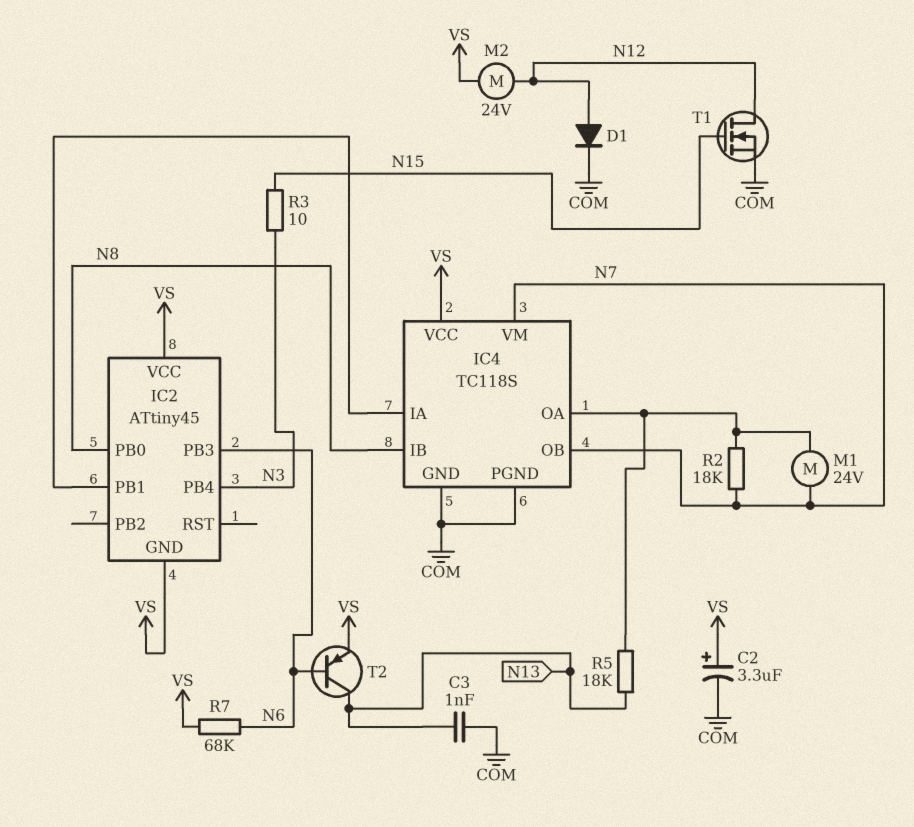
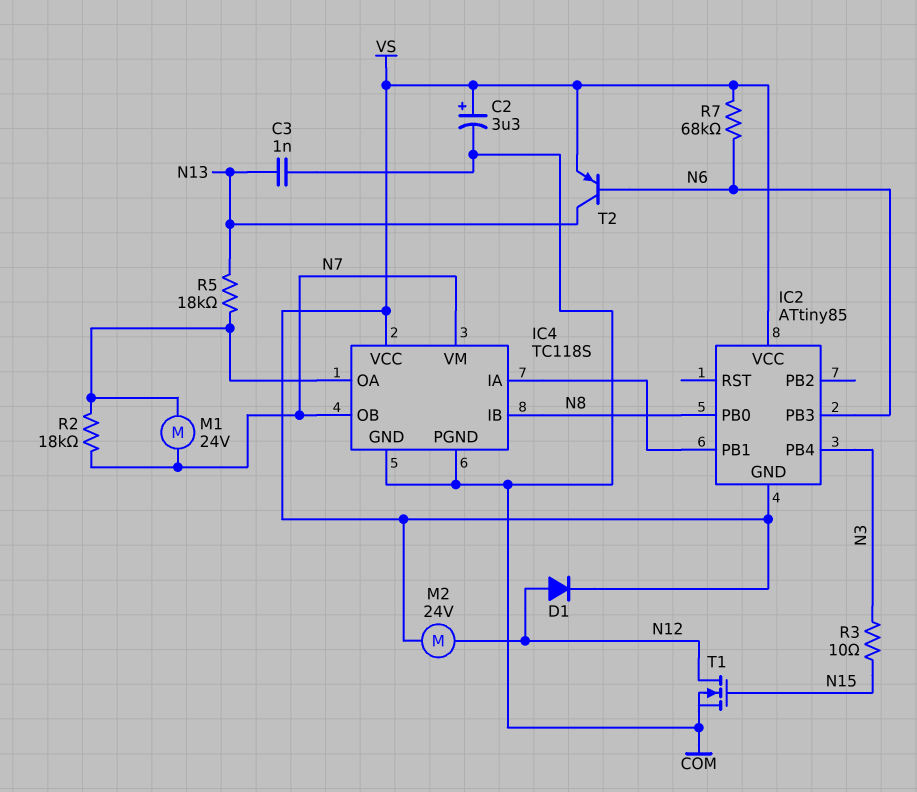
D1: diode (A N12, K COM) -> diode (A N12, K VS)
IC2: ATtiny45 -> ATtiny85

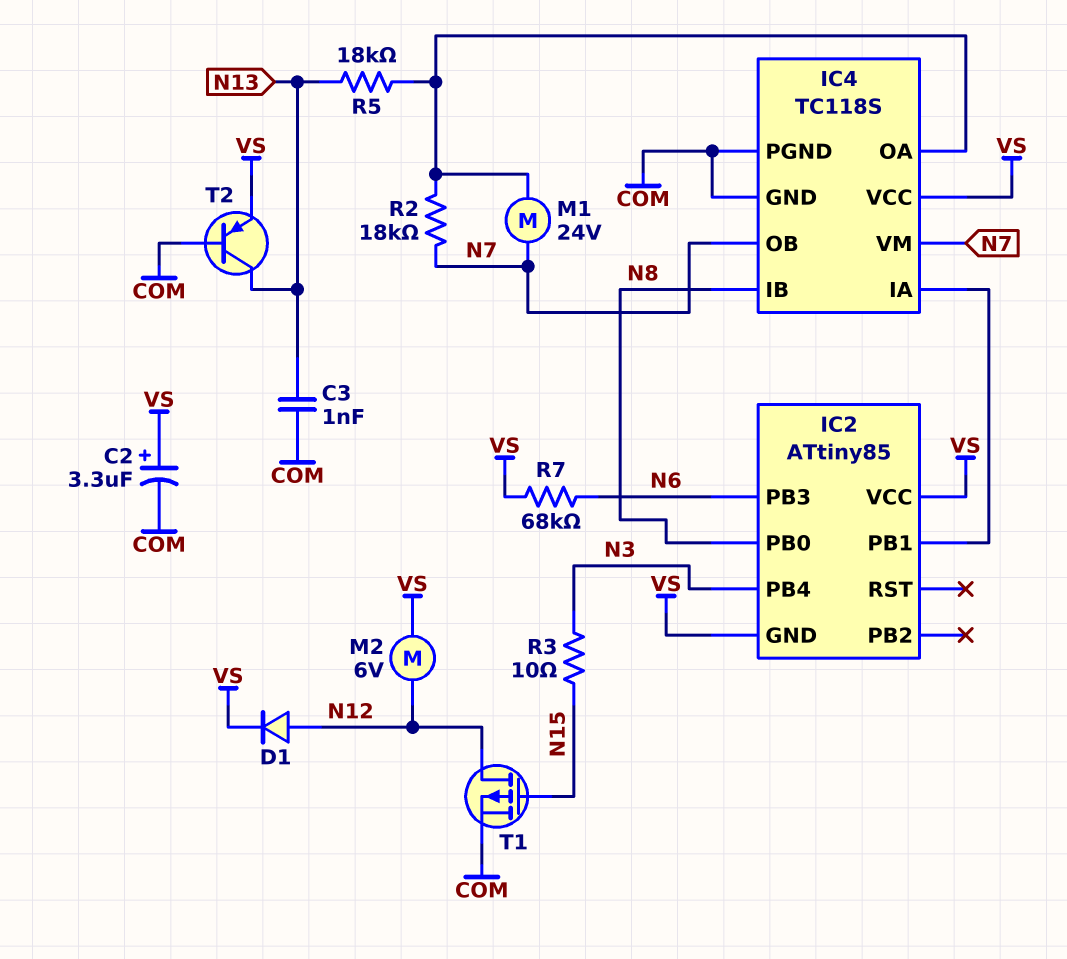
M2: motor 24V (N12, VS) -> motor 6V (N12, VS)
T1: NMOS (G N15, D N12, S COM) -> PMOS (G N15, D N12, S COM)
T2: PNP (B N6, C N13, E VS) -> PNP (B COM, C N13, E VS)

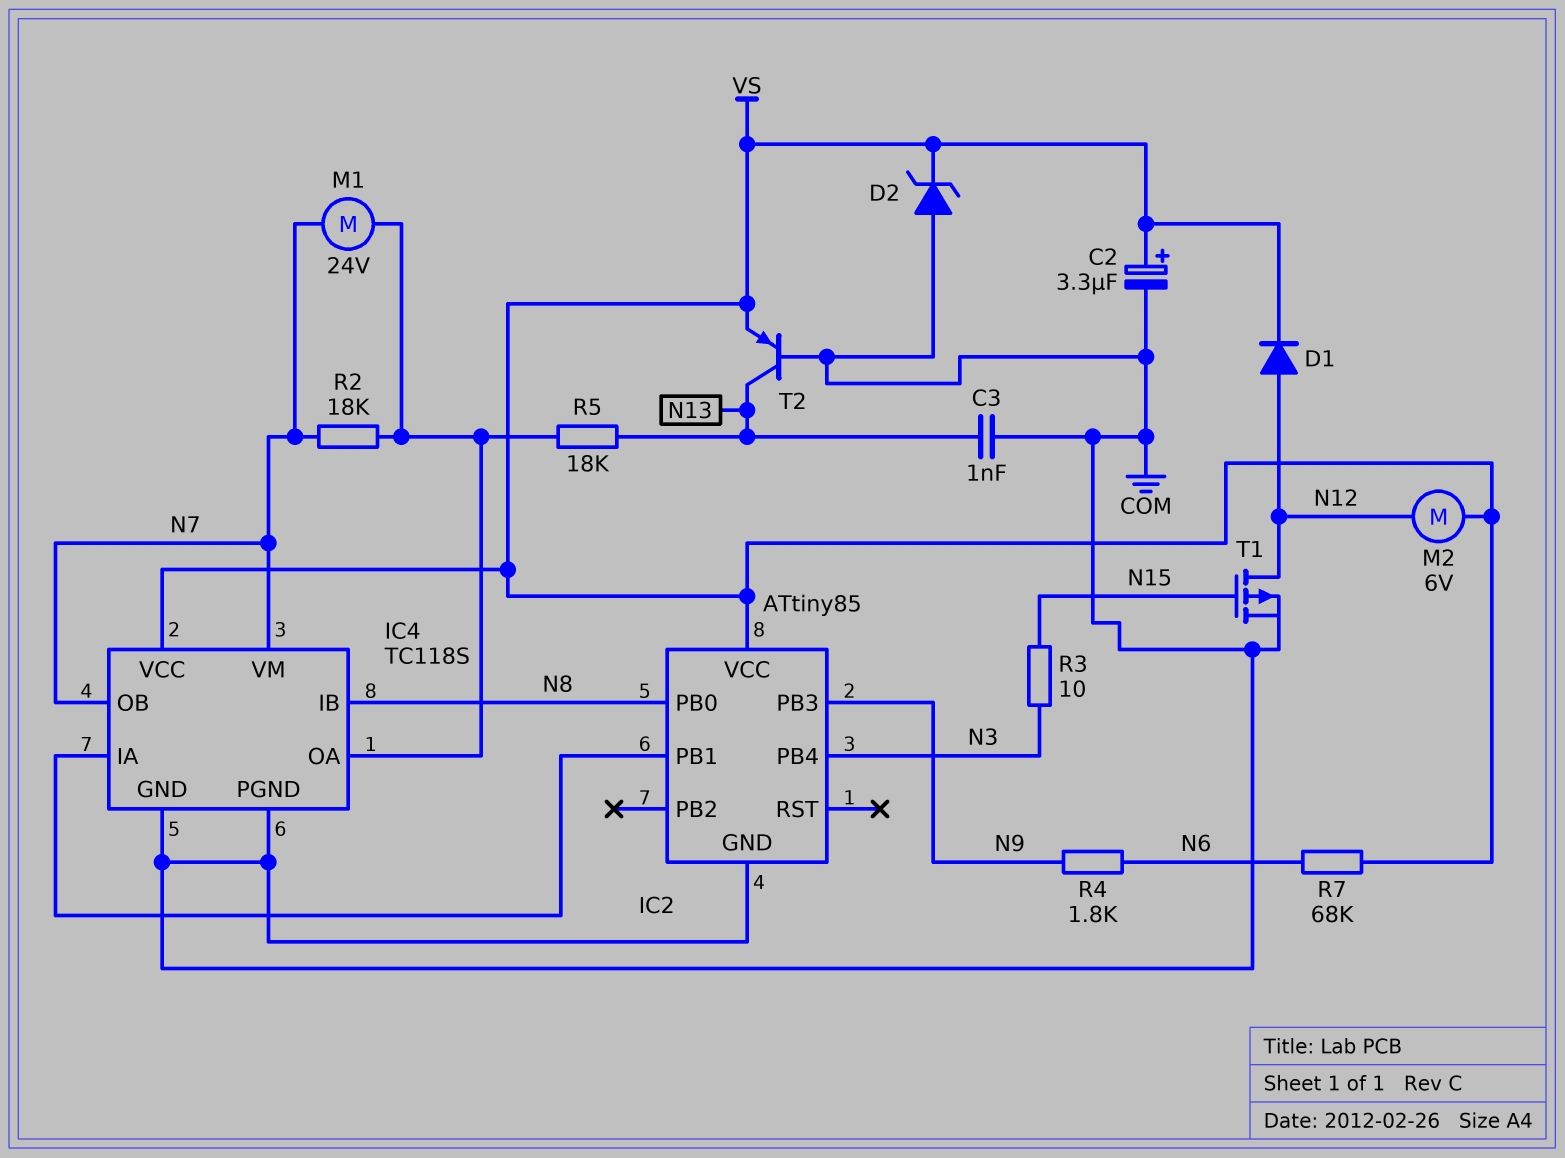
D2: none -> zener (A COM, K VS)
IC2 pin GND: VS -> COM
IC2 pin PB3: N6 -> N9
R4: none -> 1.8k (N6, N9)

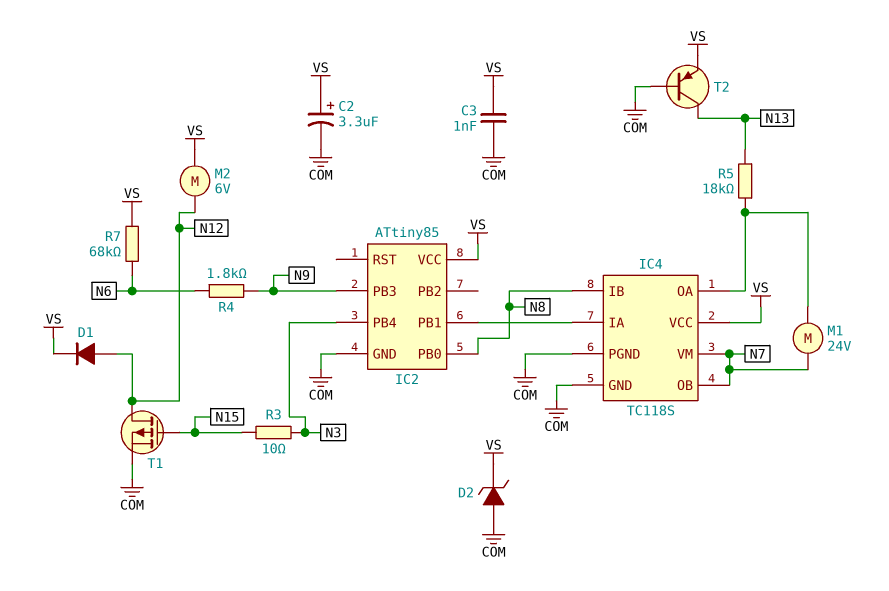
C3: 1nF (COM, N13) -> 1nF (COM, VS)
R2: 18k (IC4/OA, N7) -> none

